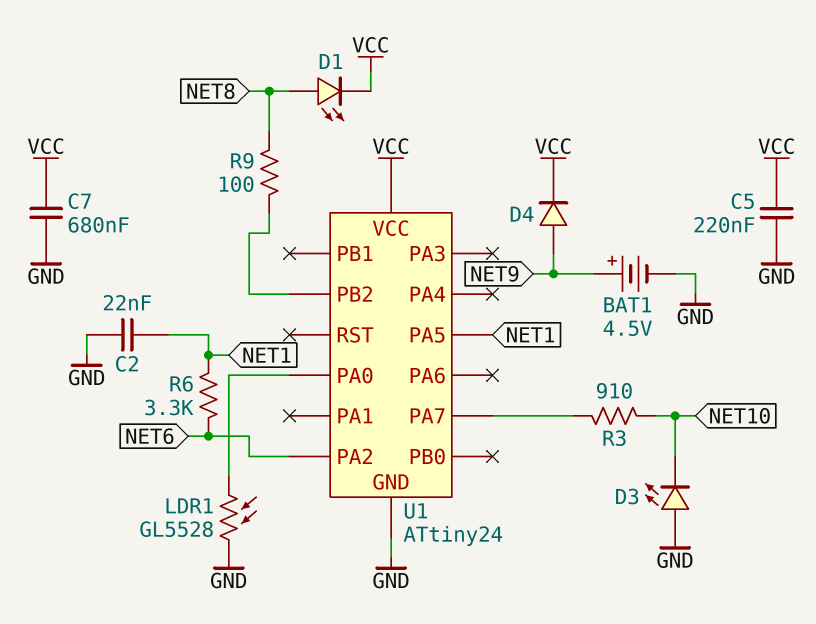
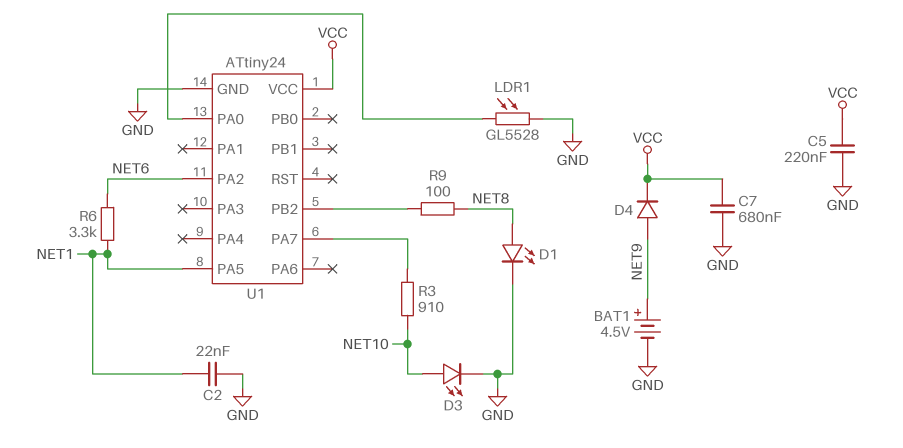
D1: LED (A NET8, K VCC) -> LED (A NET8, K GND)
D3: LED (A GND, K NET10) -> LED (A NET10, K GND)

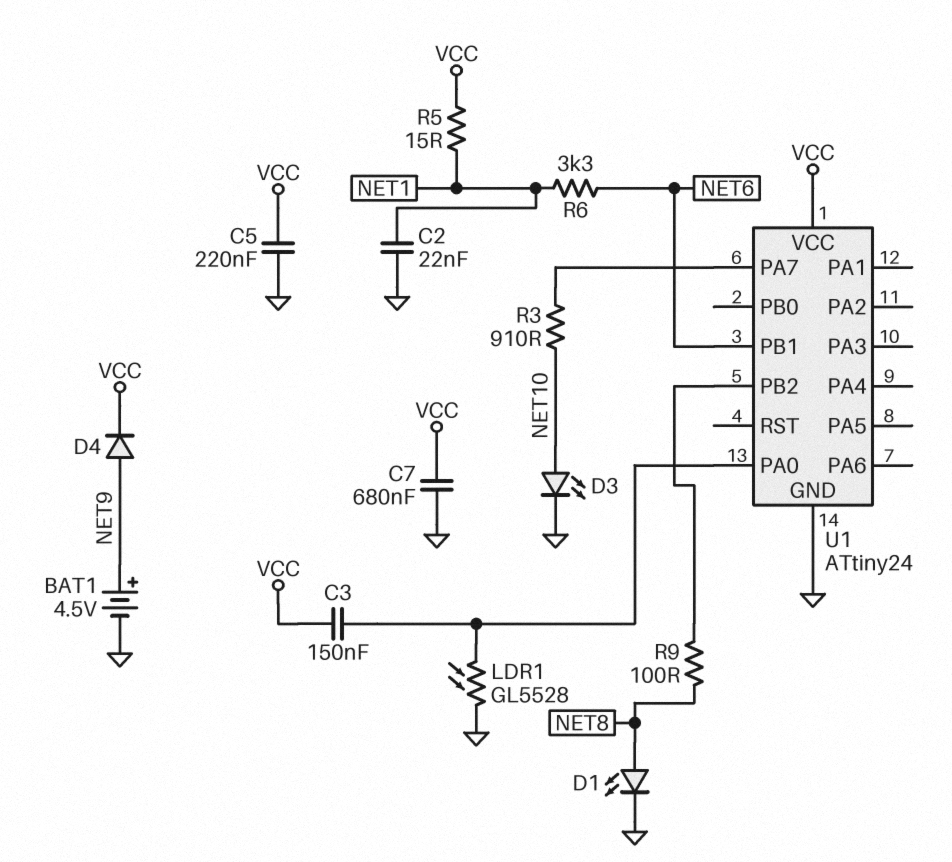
C3: none -> 150nF (U1/PA0, VCC)
R5: none -> 15 (NET1, VCC)
U1 pin PA2: NET6 -> none
U1 pin PA5: NET1 -> none
U1 pin PB1: none -> NET6

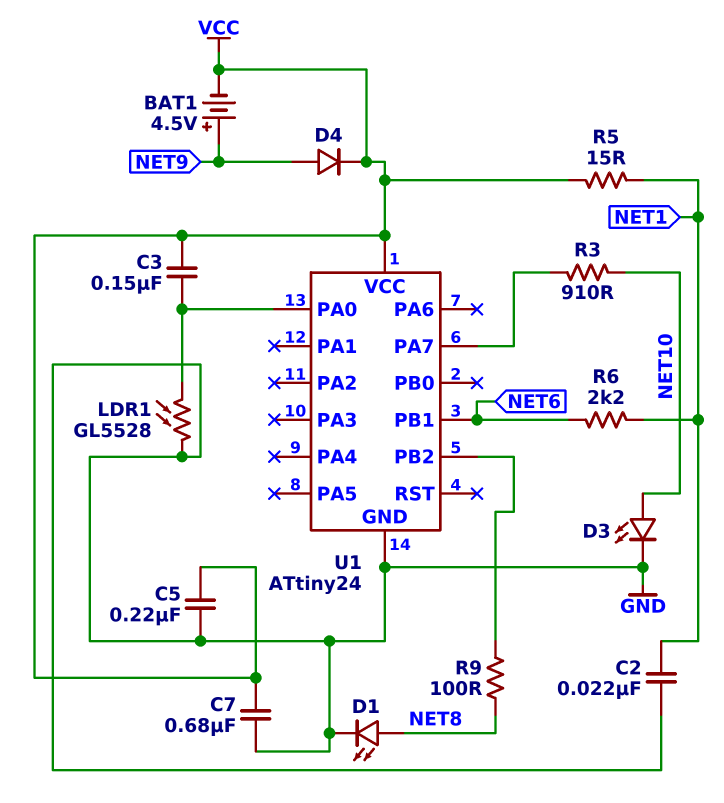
BAT1: 4.5V (plus NET9, minus GND) -> 4.5V (plus NET9, minus VCC)
R6: 3.3k (NET1, NET6) -> 2.2k (NET1, NET6)

